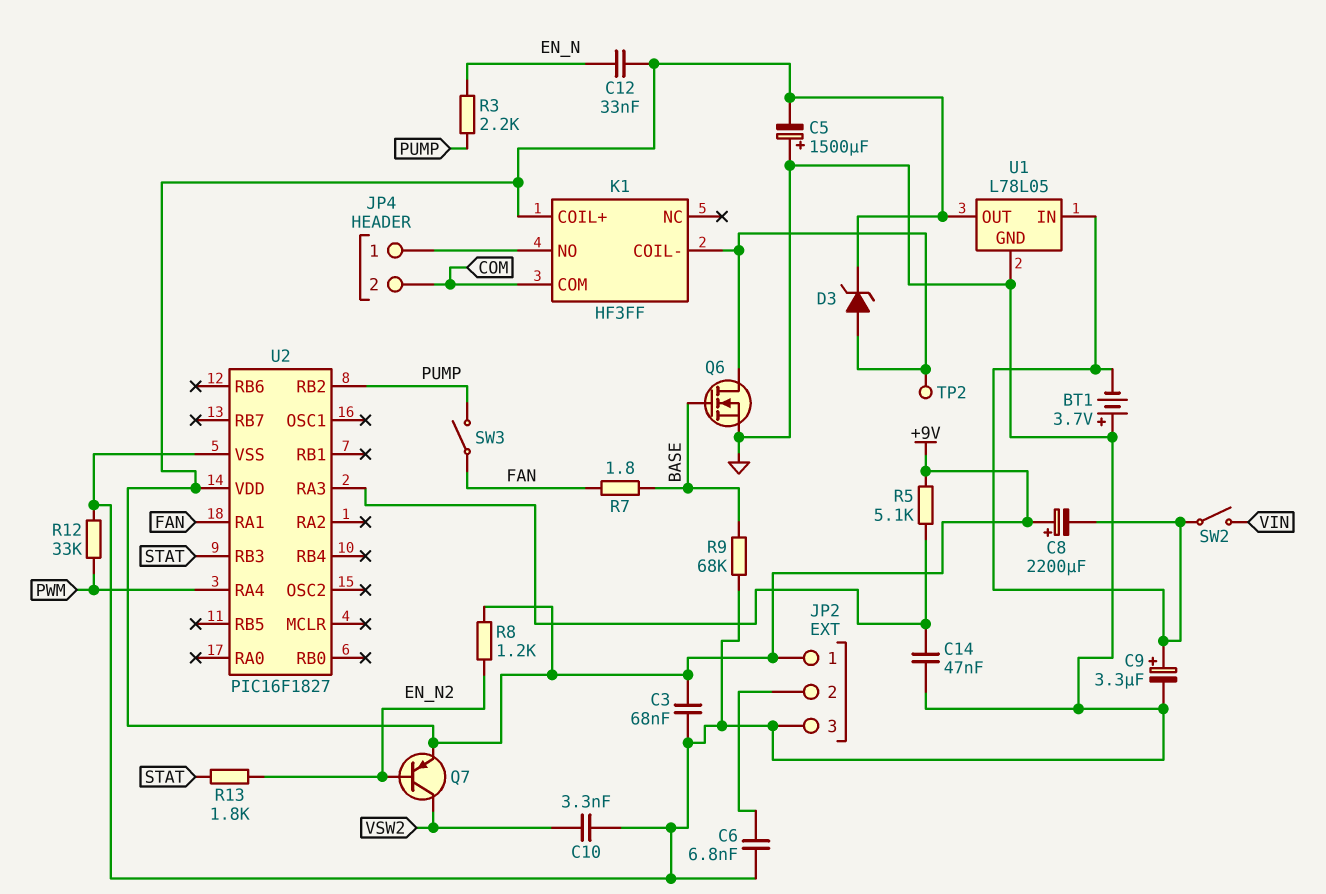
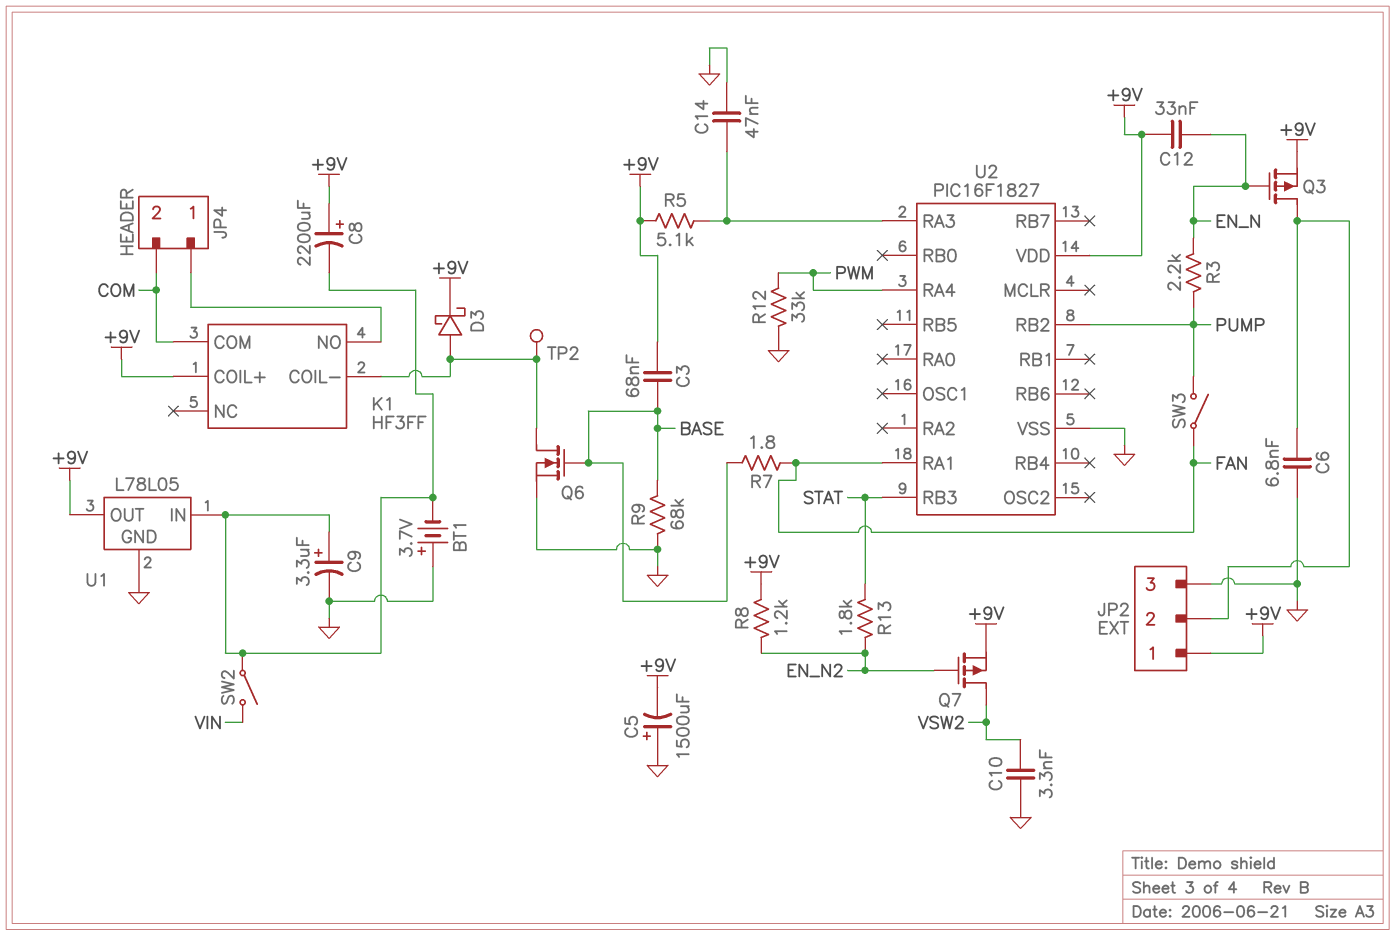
C3: 68nF (+9V, GND) -> 68nF (+9V, BASE)
D3: zener (A K1/COIL-, K +9V) -> schottky (A K1/COIL-, K +9V)
Q3: none -> PMOS (G EN_N, D JP2/2, S +9V)
Q7: PNP (B EN_N2, C VSW2, E +9V) -> PMOS (G EN_N2, D VSW2, S +9V)

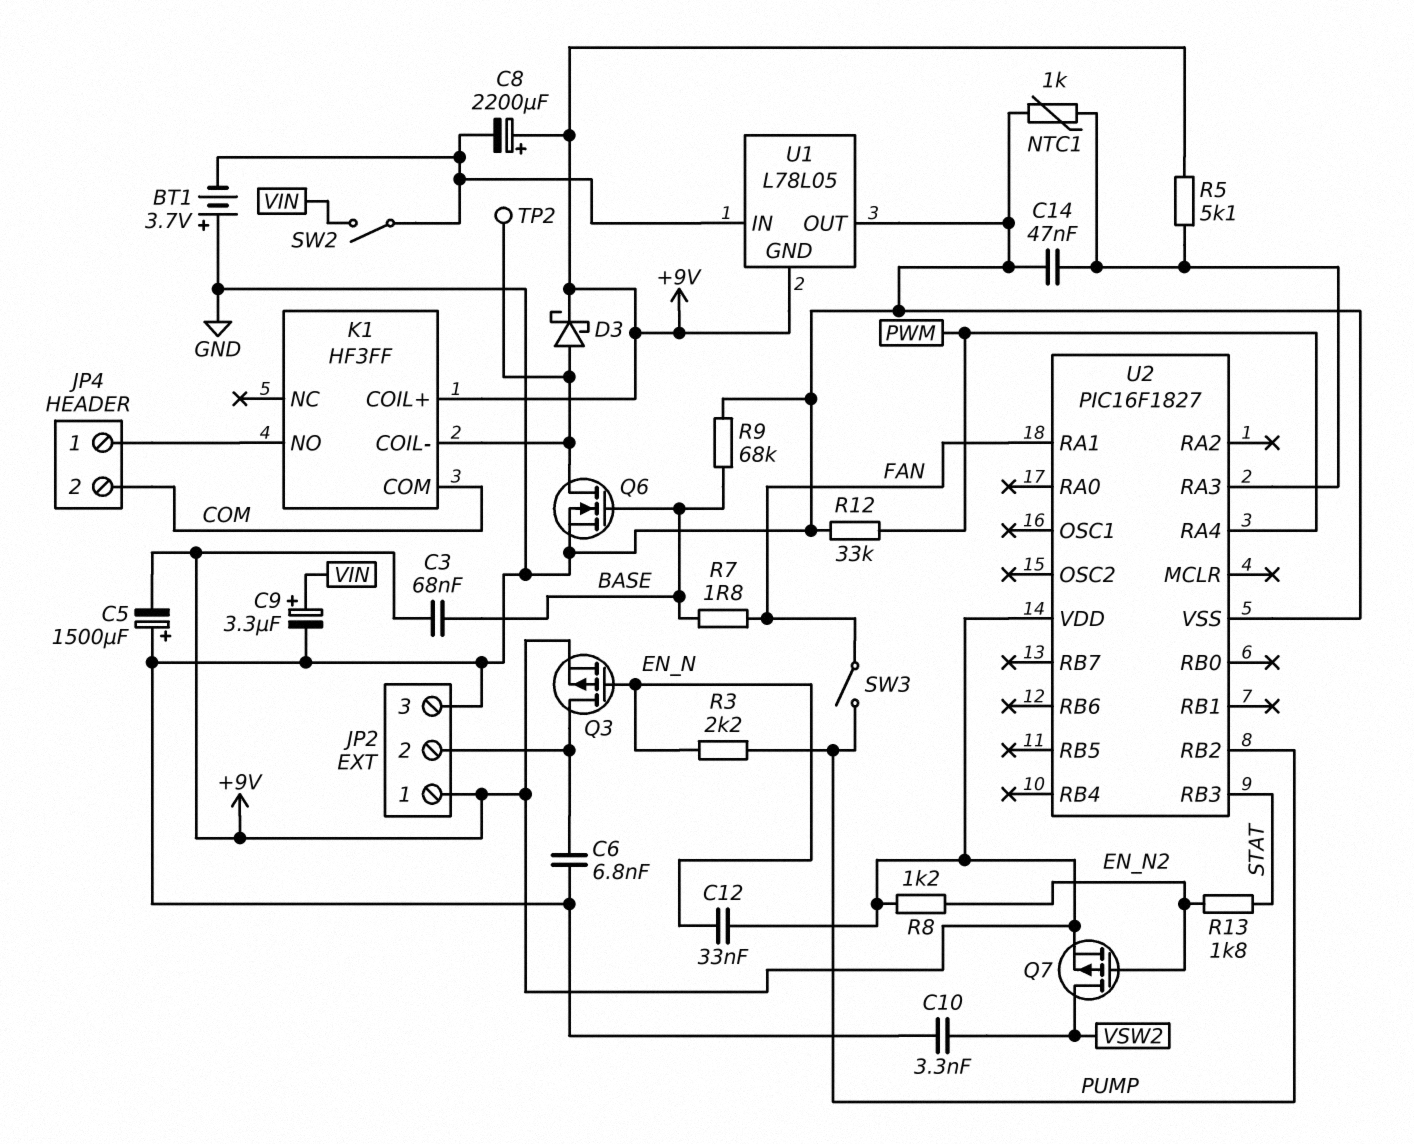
C9: 3.3uF (plus U1/IN, minus GND) -> 3.3uF (plus VIN, minus GND)
NTC1: none -> 1k (GND, U2/RA3)
U1 pin GND: GND -> +9V
U1 pin OUT: +9V -> GND

